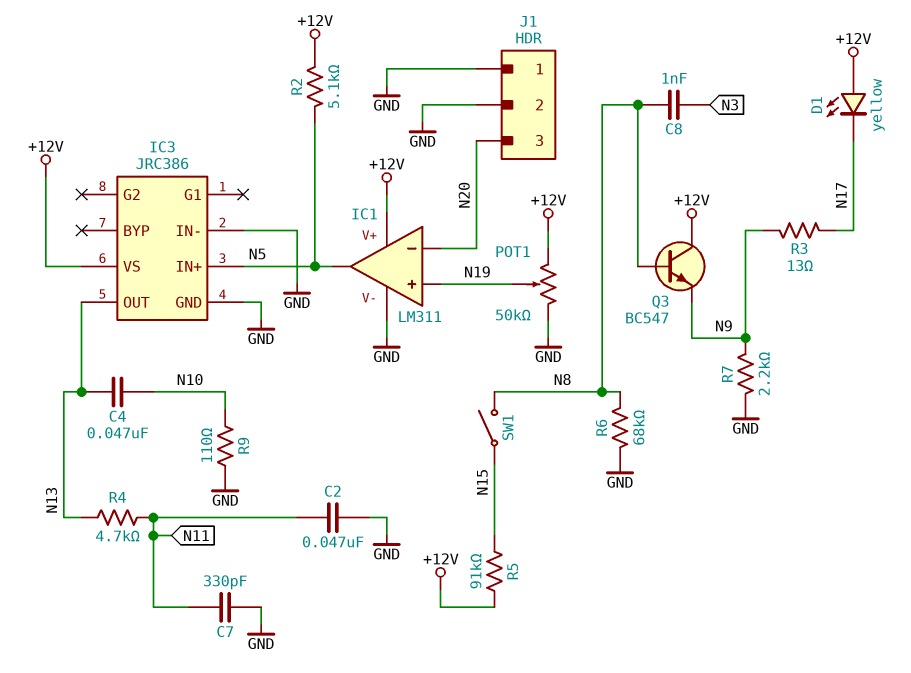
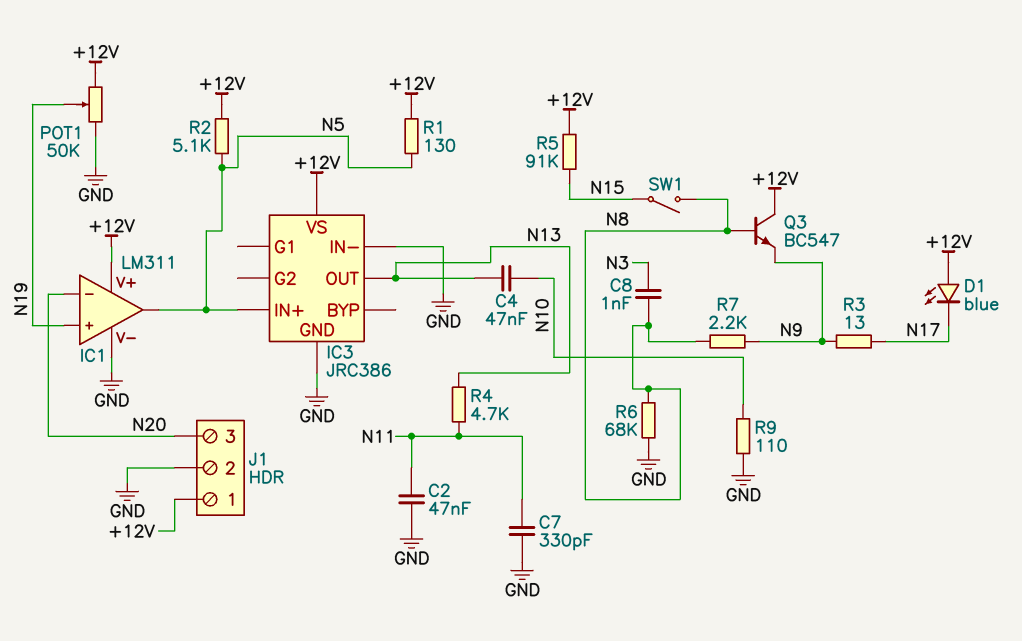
D1: LED yellow (A +12V, K N17) -> LED blue (A +12V, K N17)
J1 pin 1: GND -> +12V
R1: none -> 130 (+12V, N5)
R7: 2.2k (GND, N9) -> 2.2k (N8, N9)

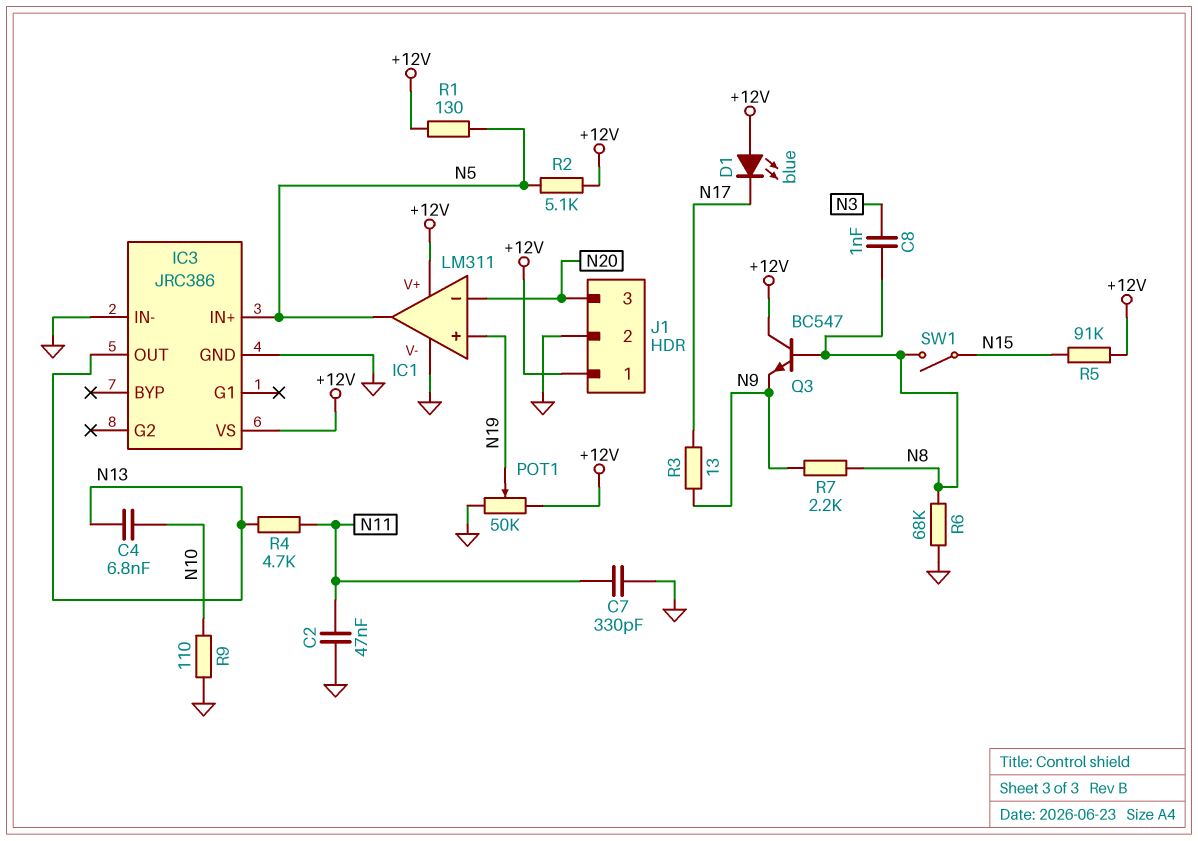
C4: 47nF (N10, N13) -> 6.8nF (N10, N13)

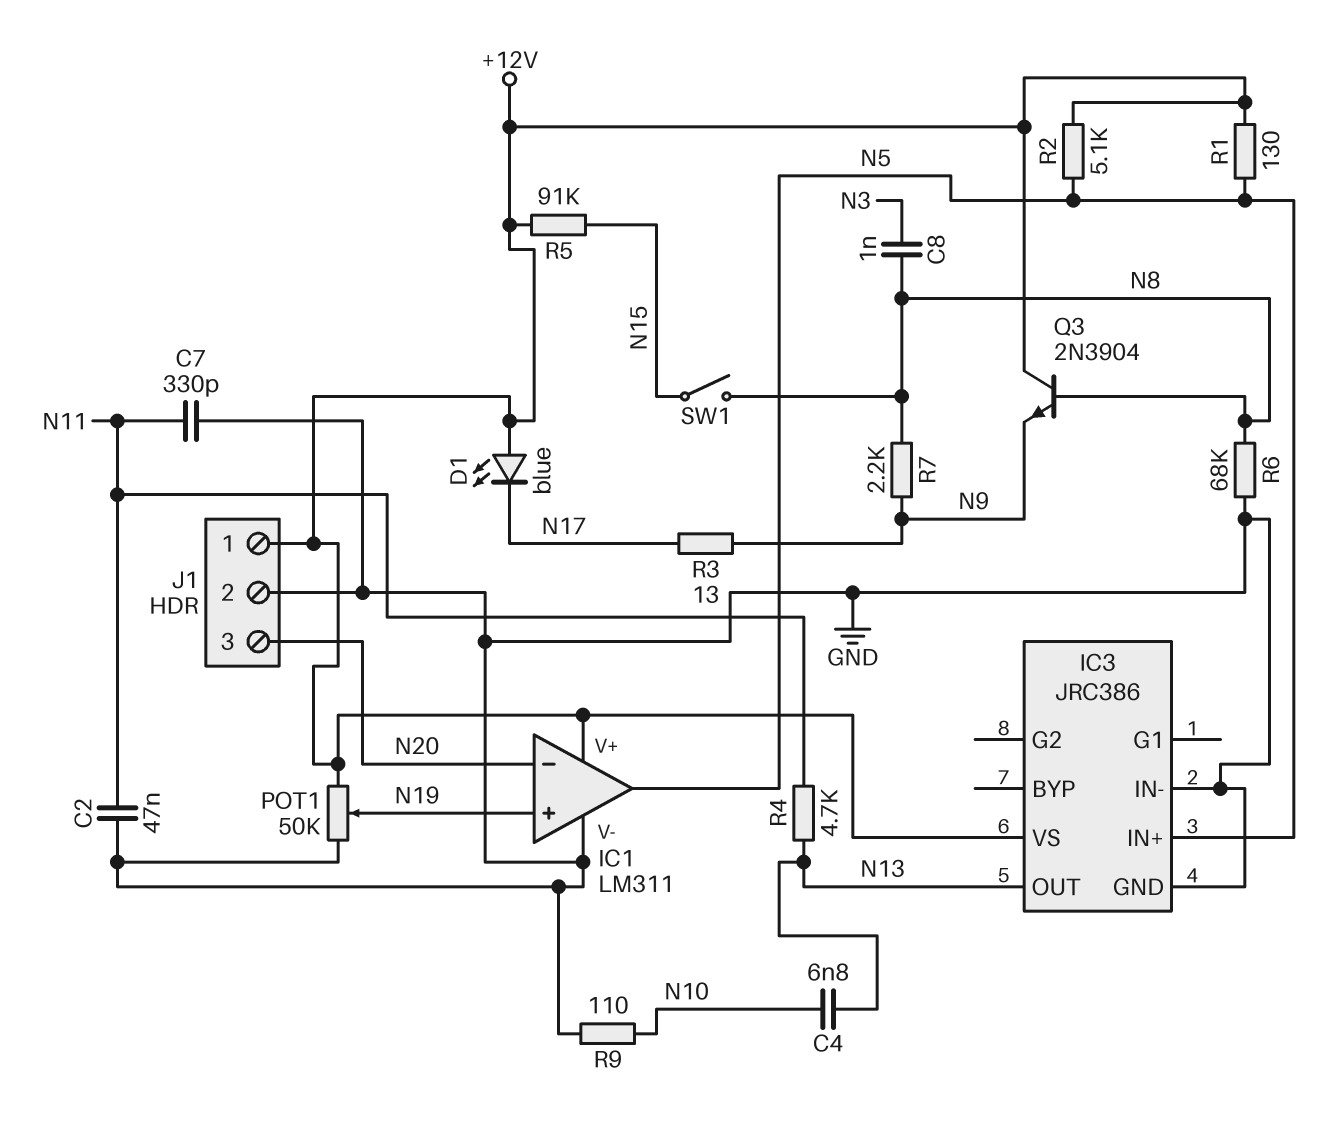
Q3: NPN BC547 (B N8, C +12V, E N9) -> NPN 2N3904 (B N8, C +12V, E N9)

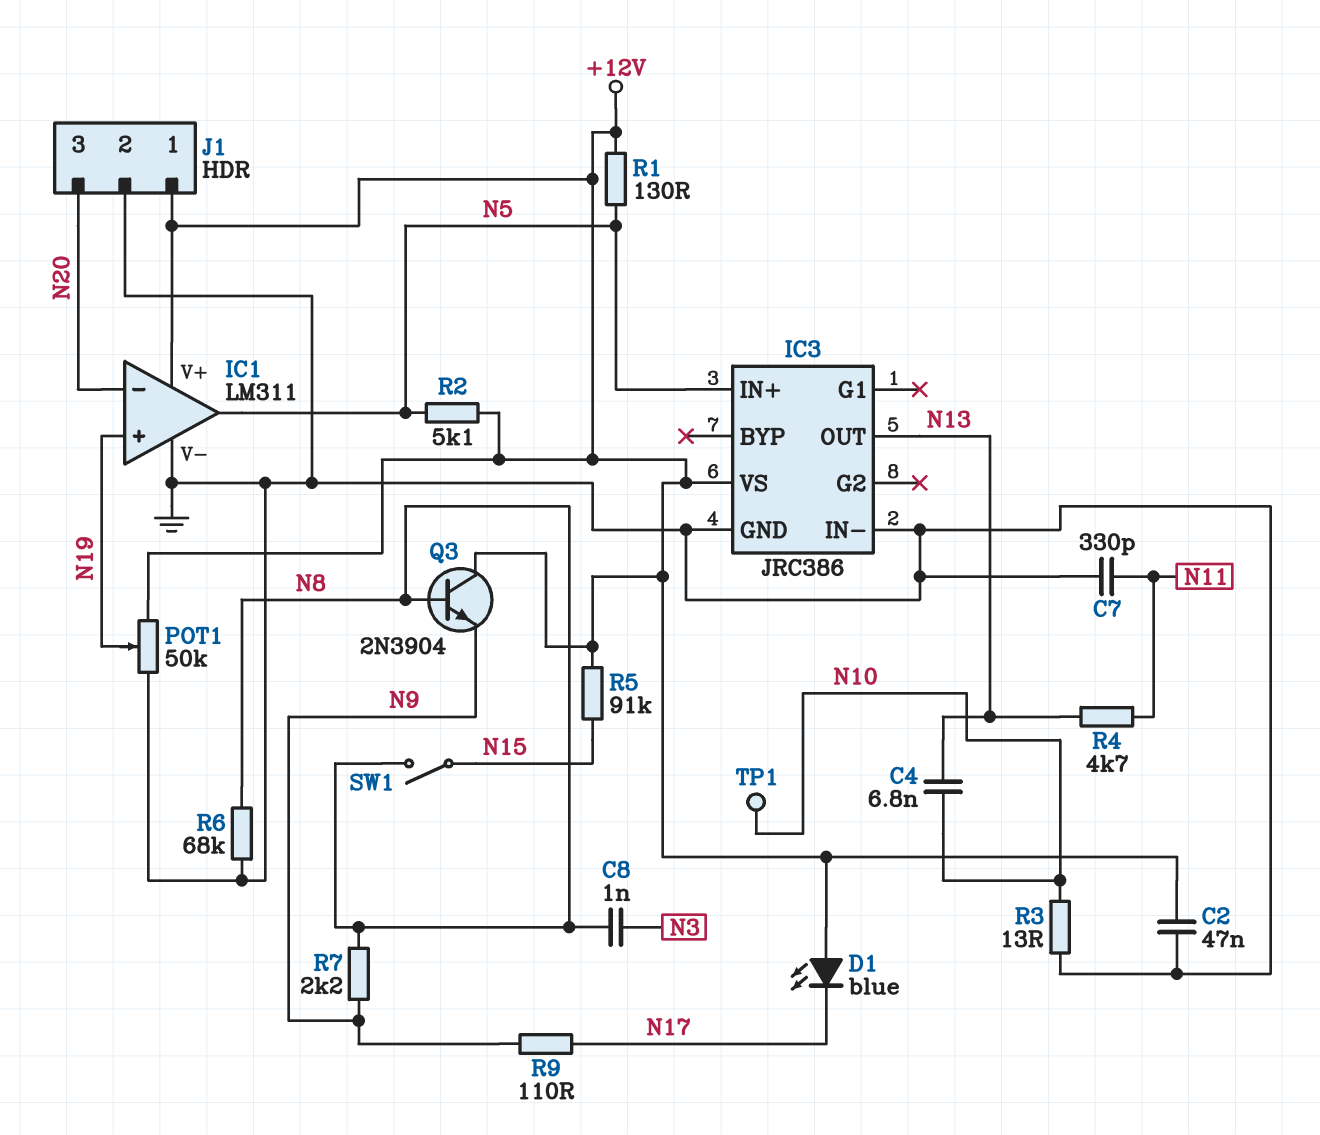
C2: 47nF (GND, N11) -> 47nF (+12V, GND)
R3: 13 (N9, N17) -> 13 (GND, N10)
R9: 110 (GND, N10) -> 110 (N9, N17)
TP1: none -> test point (N10)

